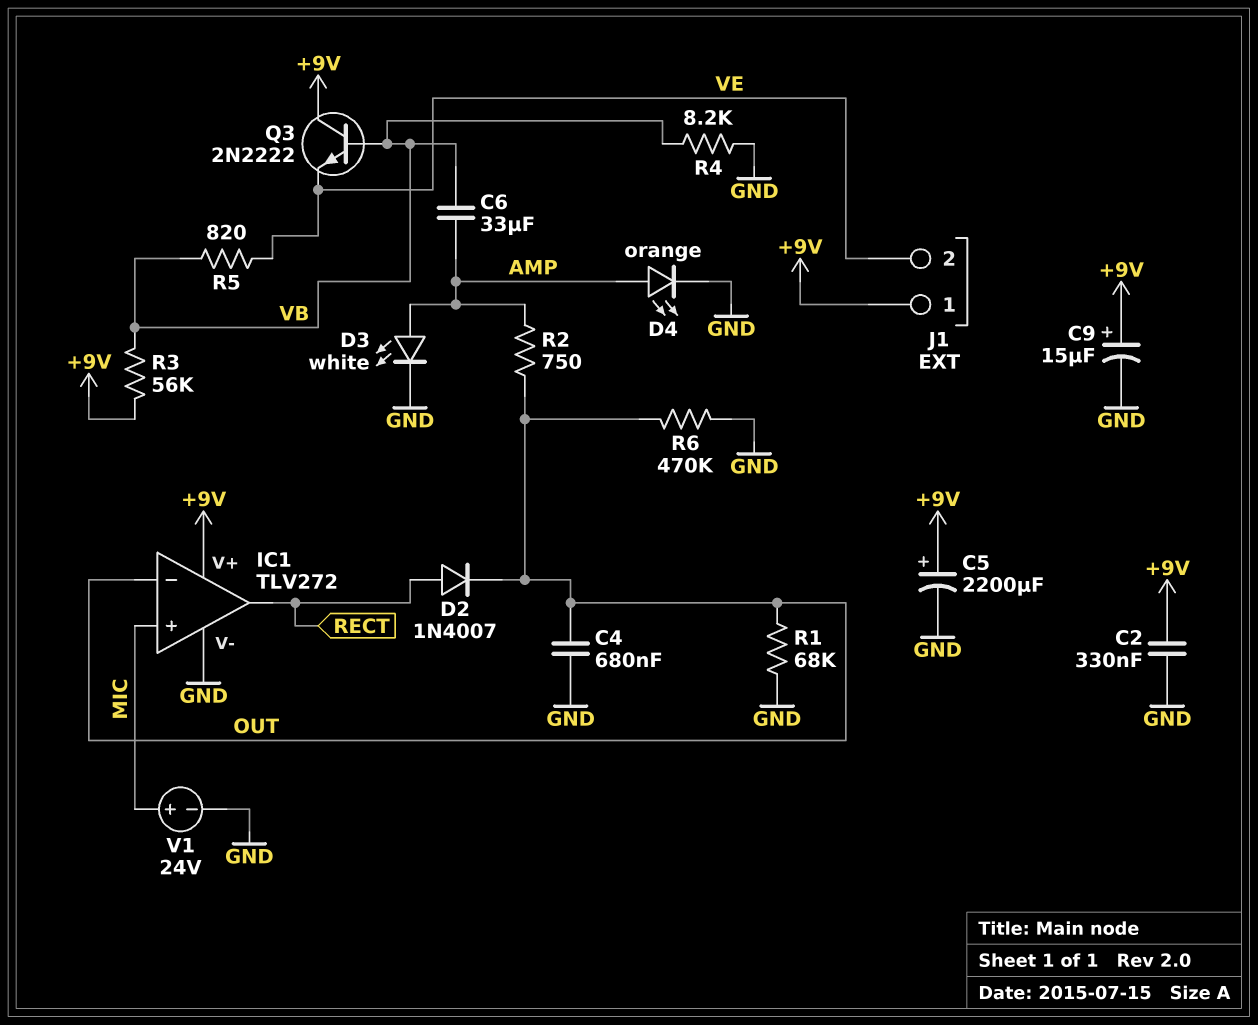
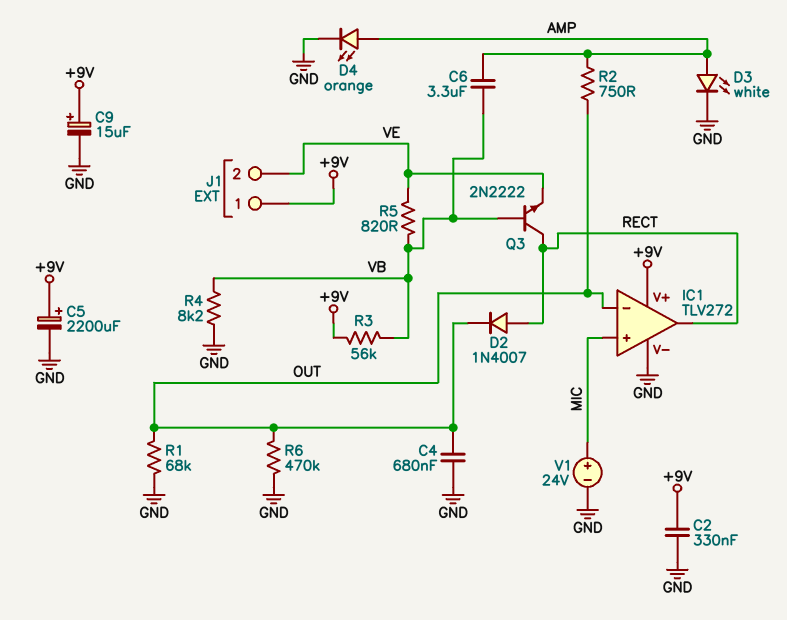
C6: 33uF (AMP, VB) -> 3.3uF (AMP, VB)
Q3: NPN 2N2222 (B VB, C +9V, E VE) -> NPN 2N2222 (B VB, C RECT, E VE)

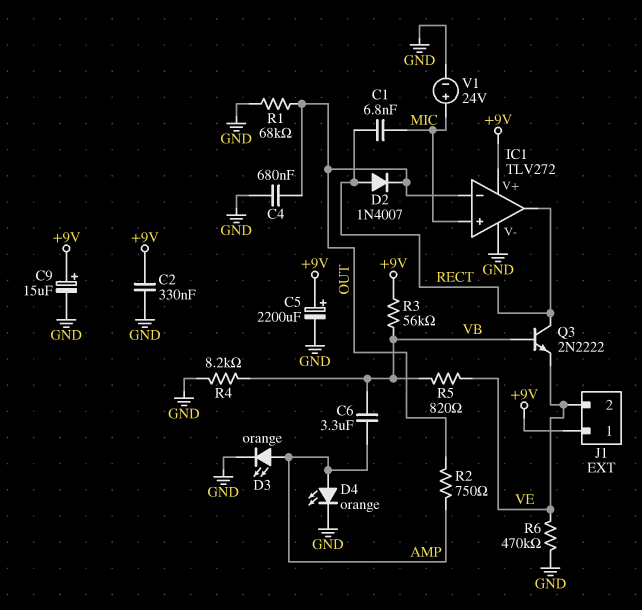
C1: none -> 6.8nF (MIC, RECT)
D3: LED white (A AMP, K GND) -> LED orange (A AMP, K GND)
R6: 470k (GND, OUT) -> 470k (GND, VE)

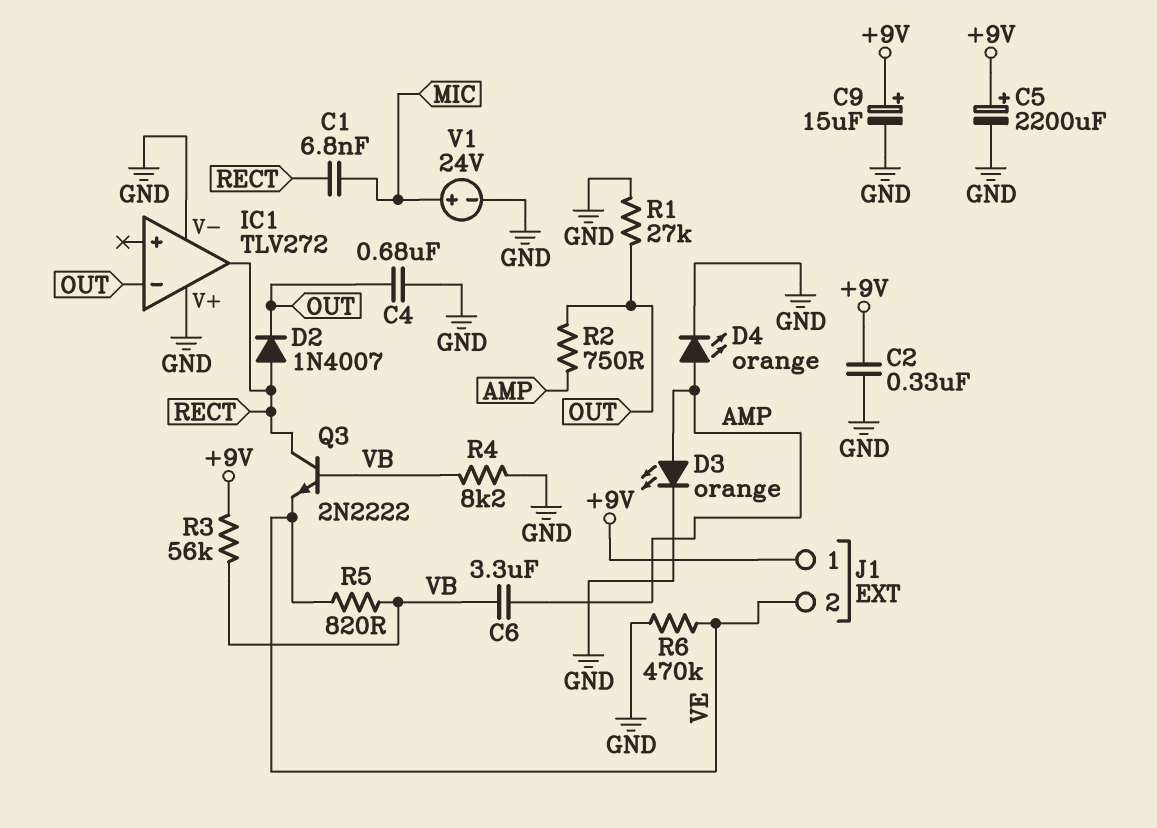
IC1 pin V+: +9V -> GND
IC1 pin in+: MIC -> none
R1: 68k (GND, OUT) -> 27k (GND, OUT)

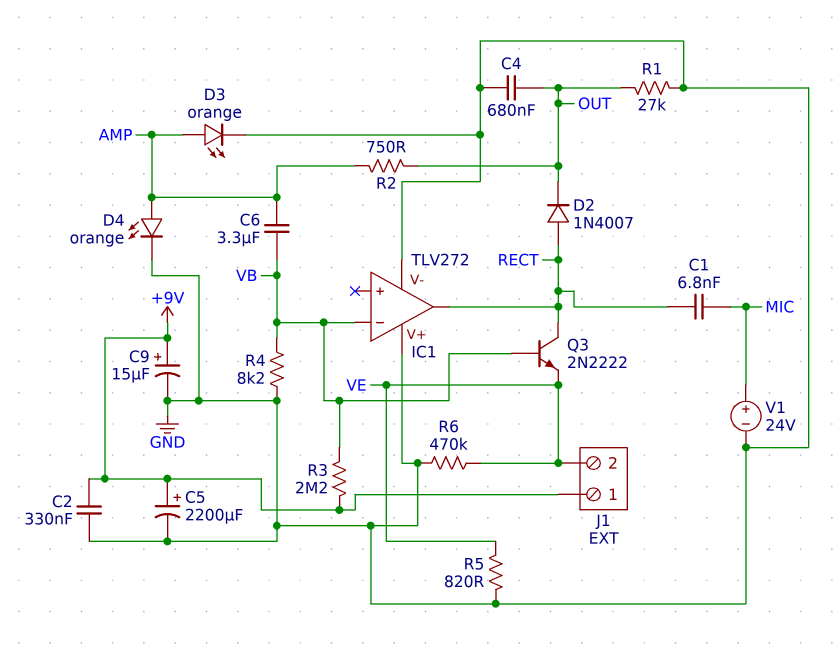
IC1 pin in-: OUT -> VB
R3: 56k (+9V, VB) -> 2.2M (+9V, VB)
R5: 820 (VB, VE) -> 820 (GND, VE)

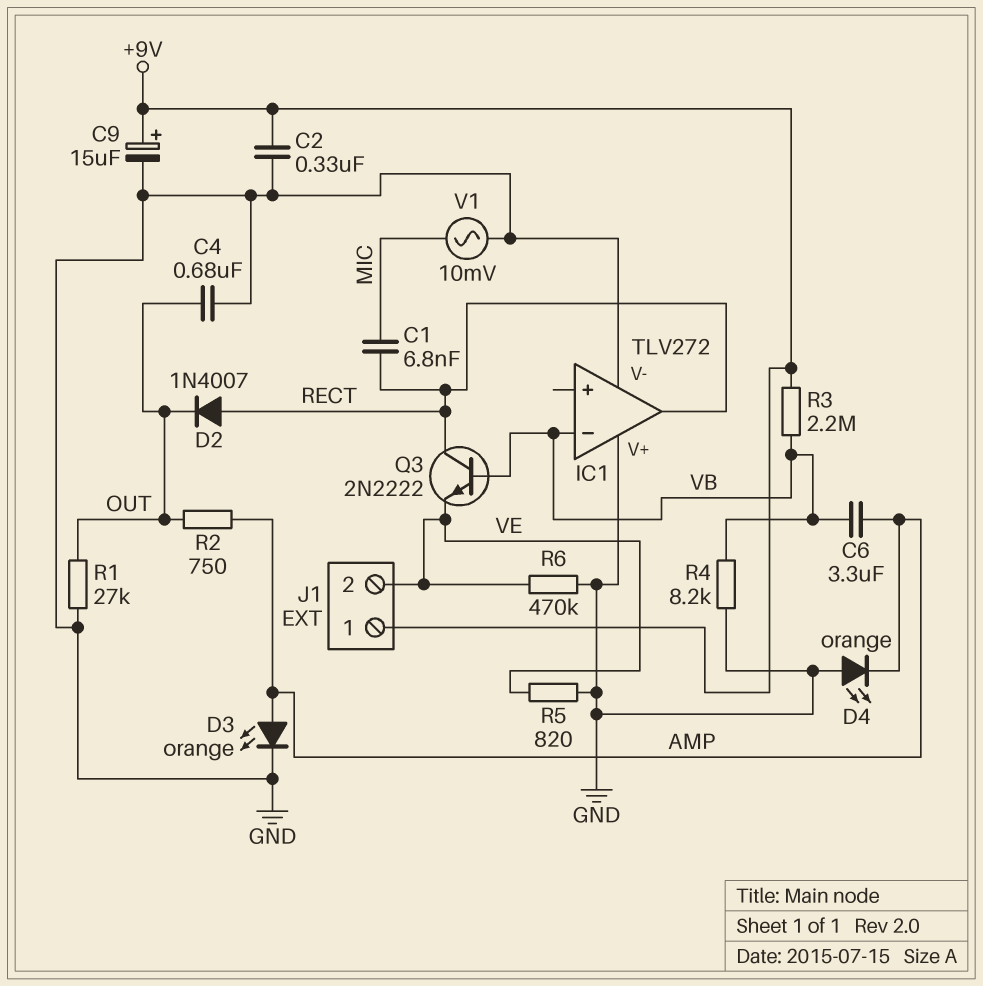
C5: 2200uF (plus +9V, minus GND) -> none
D4: LED orange (A AMP, K GND) -> LED orange (A GND, K AMP)
V1: 24V (plus MIC, minus GND) -> AC 10mV (GND, MIC)

